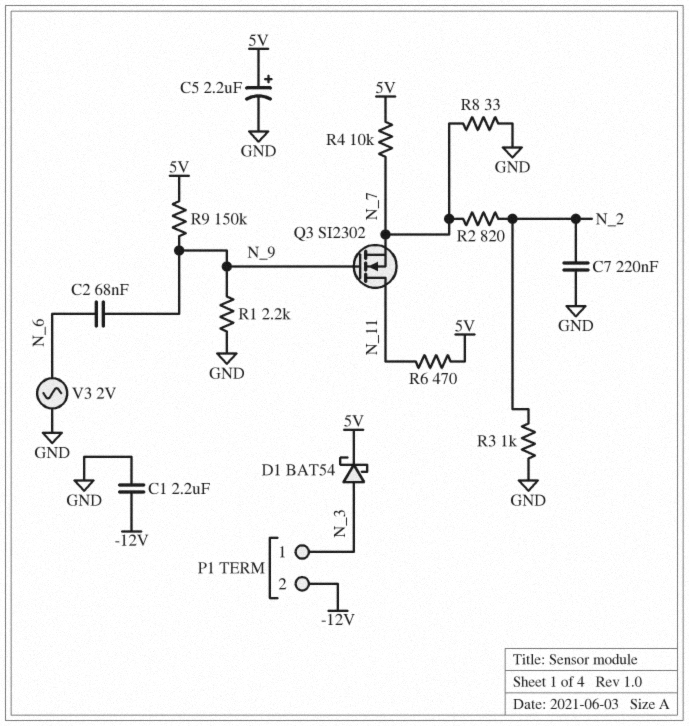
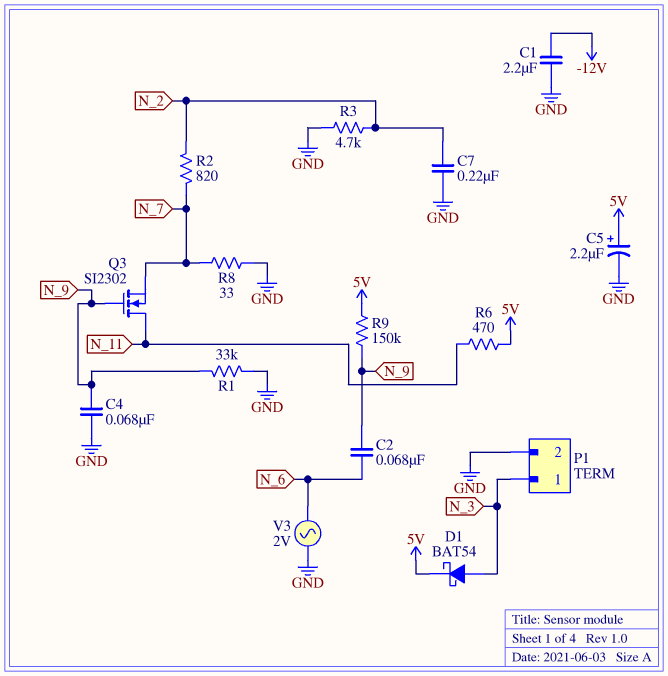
C4: none -> 68nF (GND, N_9)
P1 pin 2: -12V -> GND
R1: 2.2k (GND, N_9) -> 33k (GND, N_9)
R3: 1k (GND, N_2) -> 4.7k (GND, N_2)
R4: 10k (5V, N_7) -> none

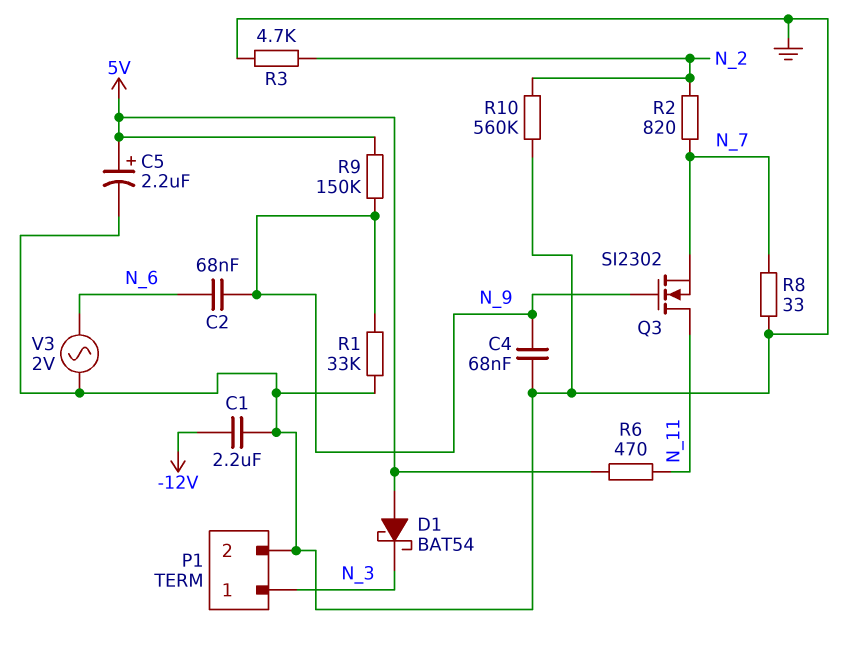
C7: 220nF (GND, N_2) -> none
D1: schottky BAT54 (A N_3, K 5V) -> schottky BAT54 (A 5V, K N_3)
R10: none -> 560k (GND, N_2)

